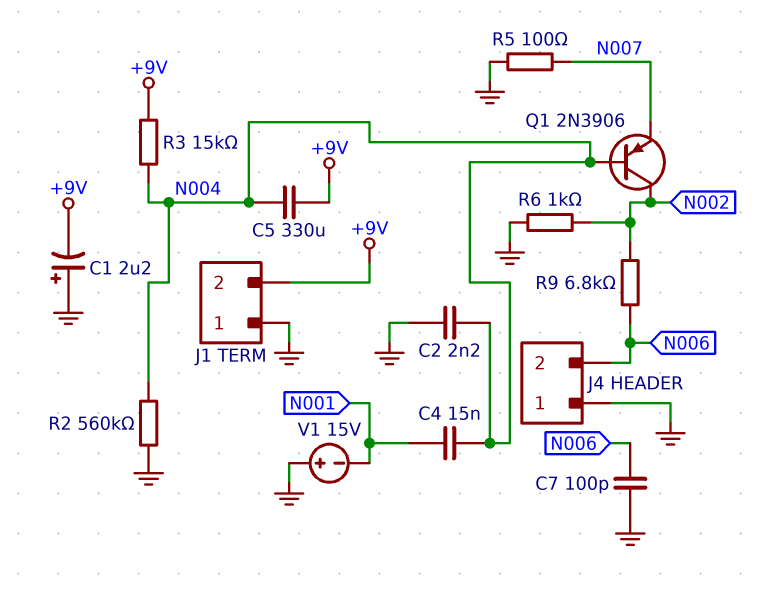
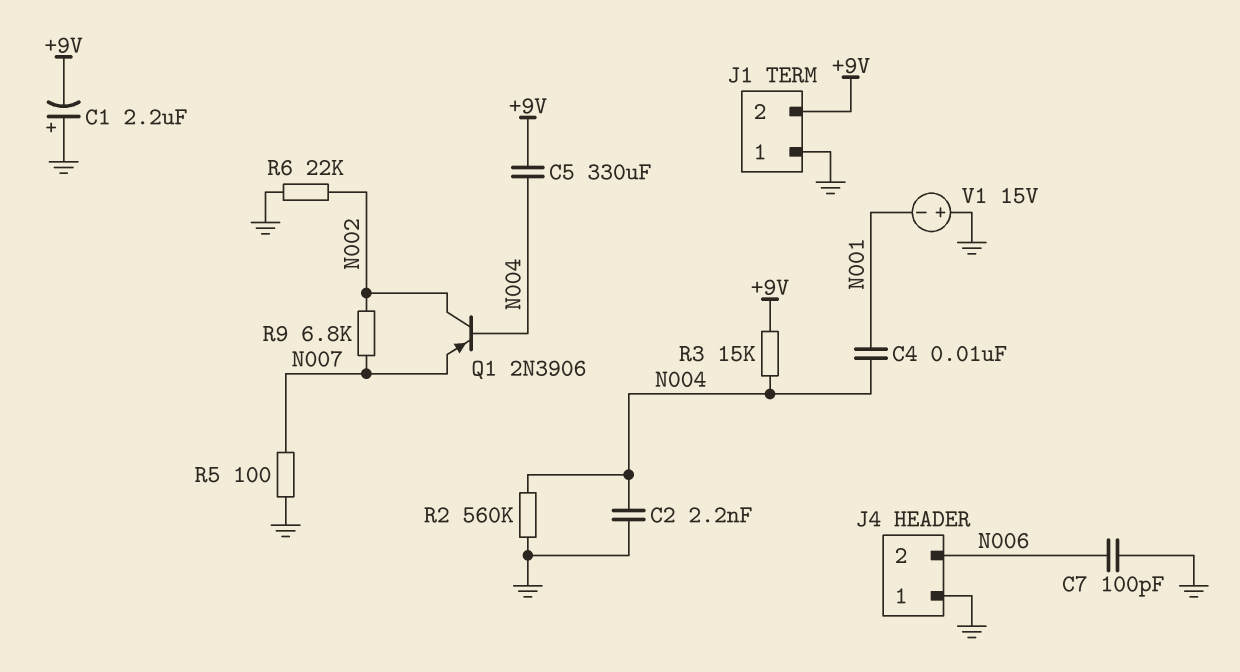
C4: 15nF (N001, N004) -> 10nF (N001, N004)
R6: 1k (GND, N002) -> 22k (GND, N002)
R9: 6.8k (N002, N006) -> 6.8k (N002, N007)

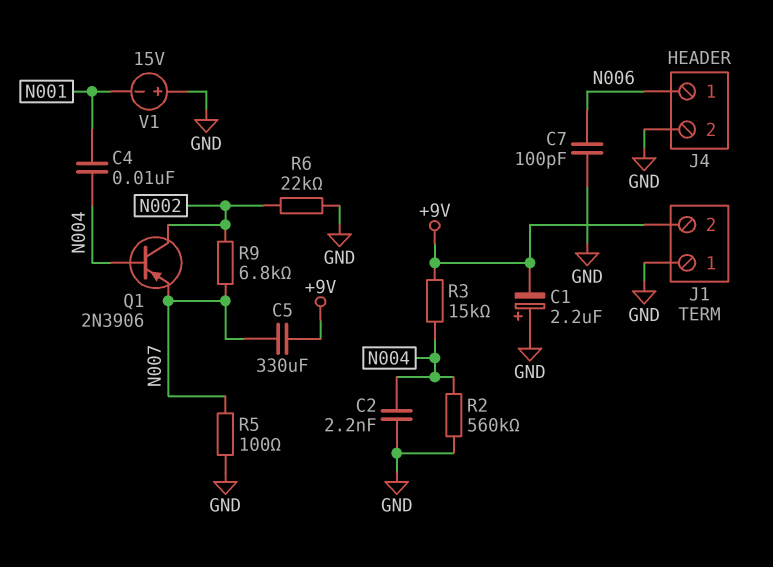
C5: 330uF (+9V, N004) -> 330uF (+9V, N007)
J4 pin 1: GND -> N006
J4 pin 2: N006 -> GND

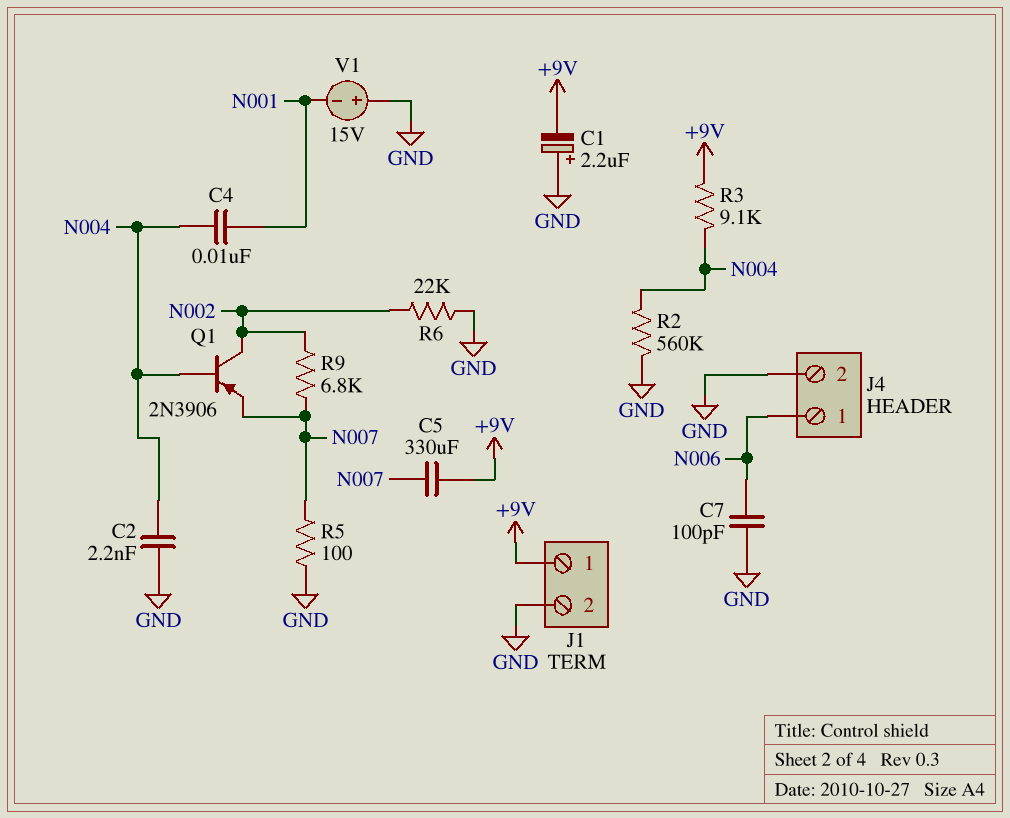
J1 pin 1: GND -> +9V
J1 pin 2: +9V -> GND
R3: 15k (+9V, N004) -> 9.1k (+9V, N004)

